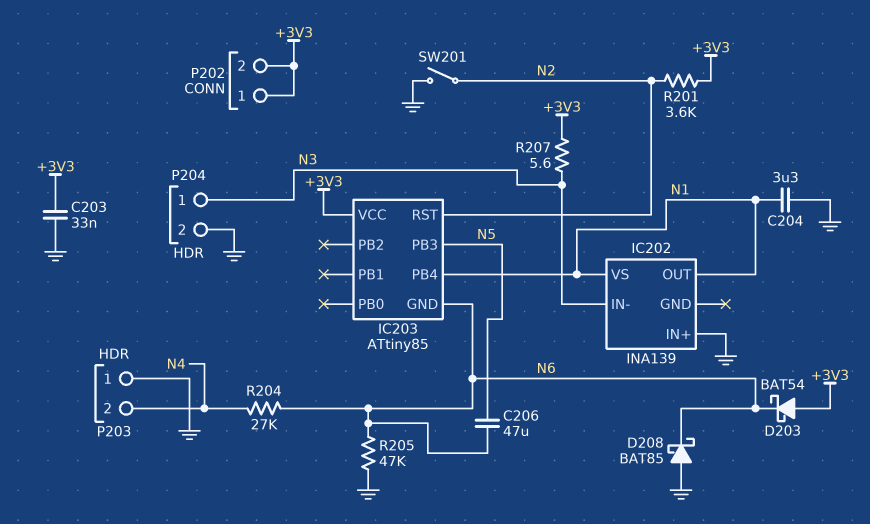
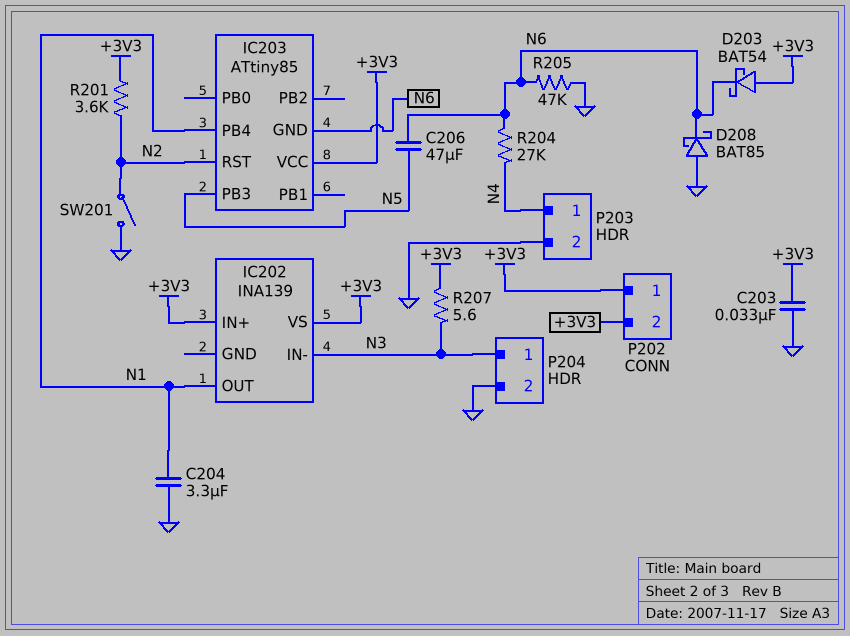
IC202 pin IN+: GND -> +3V3
IC202 pin VS: N1 -> +3V3
P203 pin 1: GND -> N4
P203 pin 2: N4 -> GND

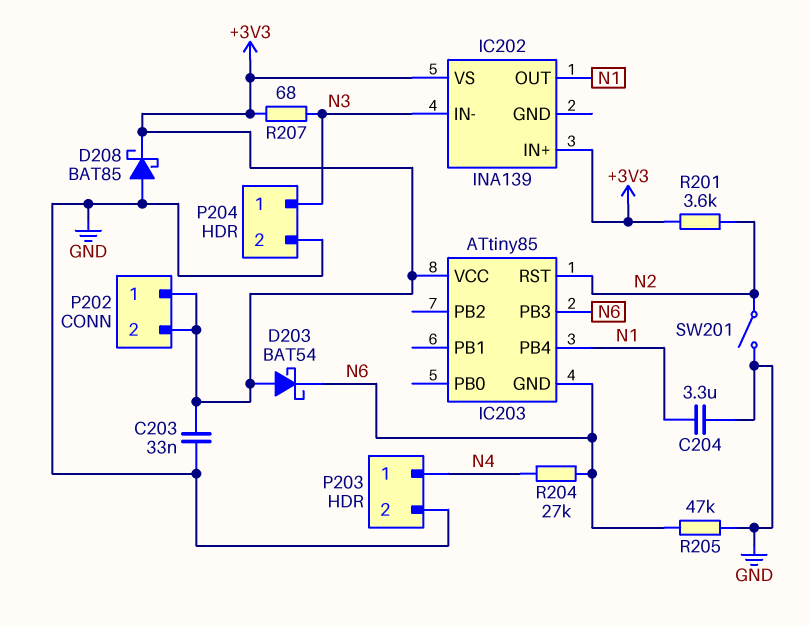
C206: 47uF (N5, N6) -> none
D208: schottky BAT85 (A GND, K N6) -> schottky BAT85 (A GND, K +3V3)
IC203 pin PB3: N5 -> N6
R207: 5.6 (+3V3, N3) -> 68 (+3V3, N3)

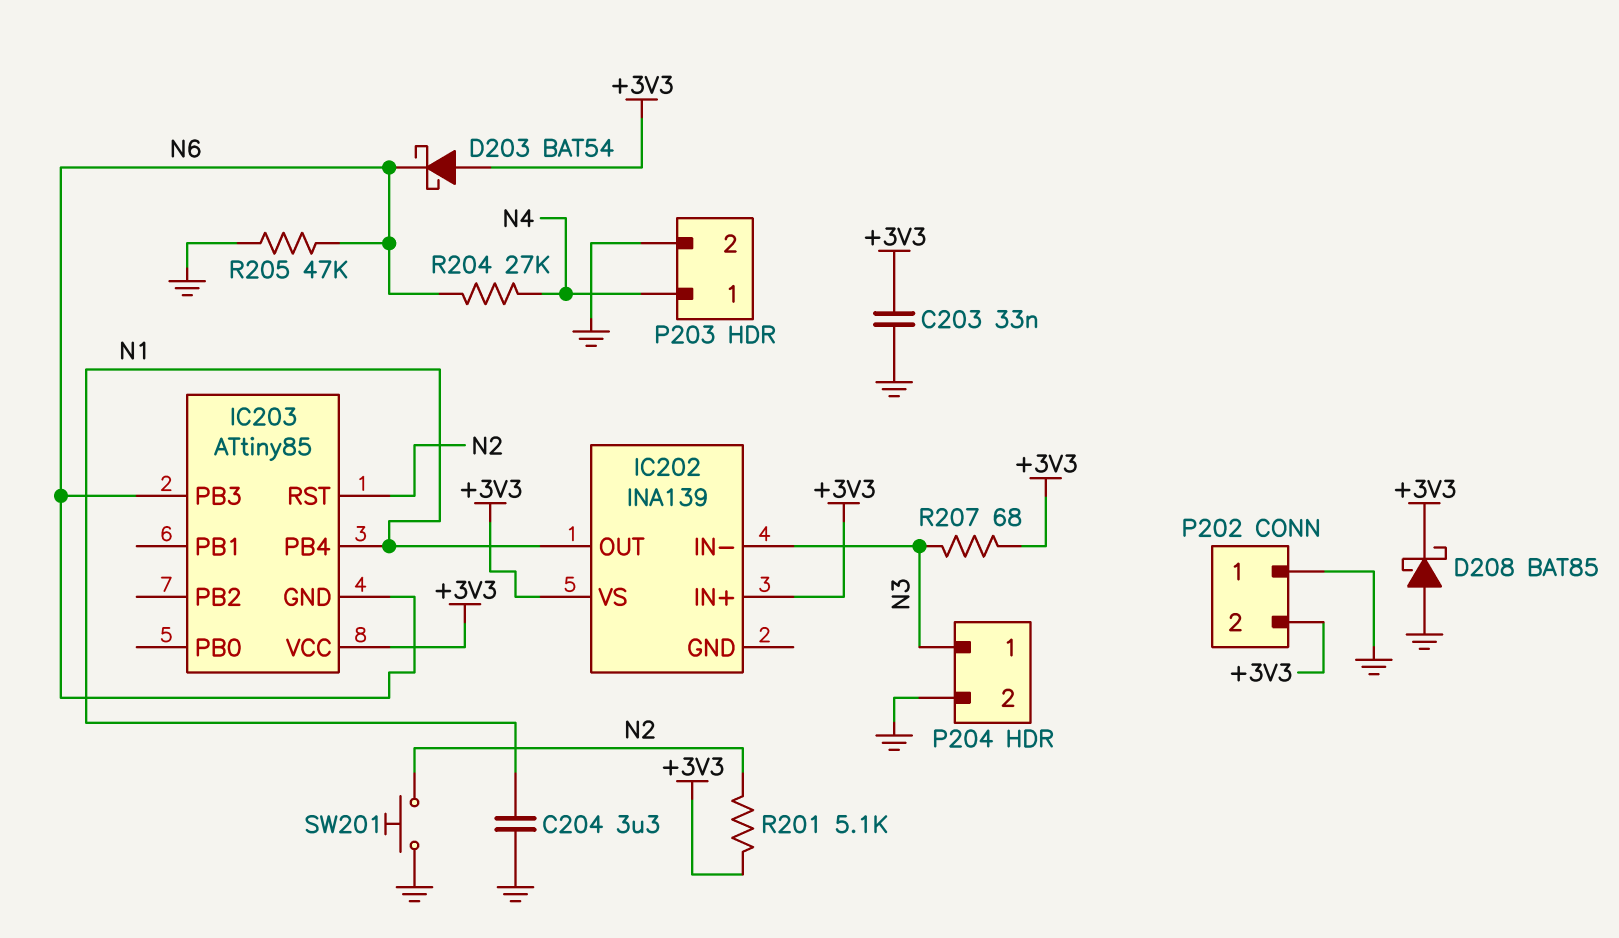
P202 pin 1: +3V3 -> GND
R201: 3.6k (+3V3, N2) -> 5.1k (+3V3, N2)
SW201: switch (GND, N2) -> button (GND, N2)

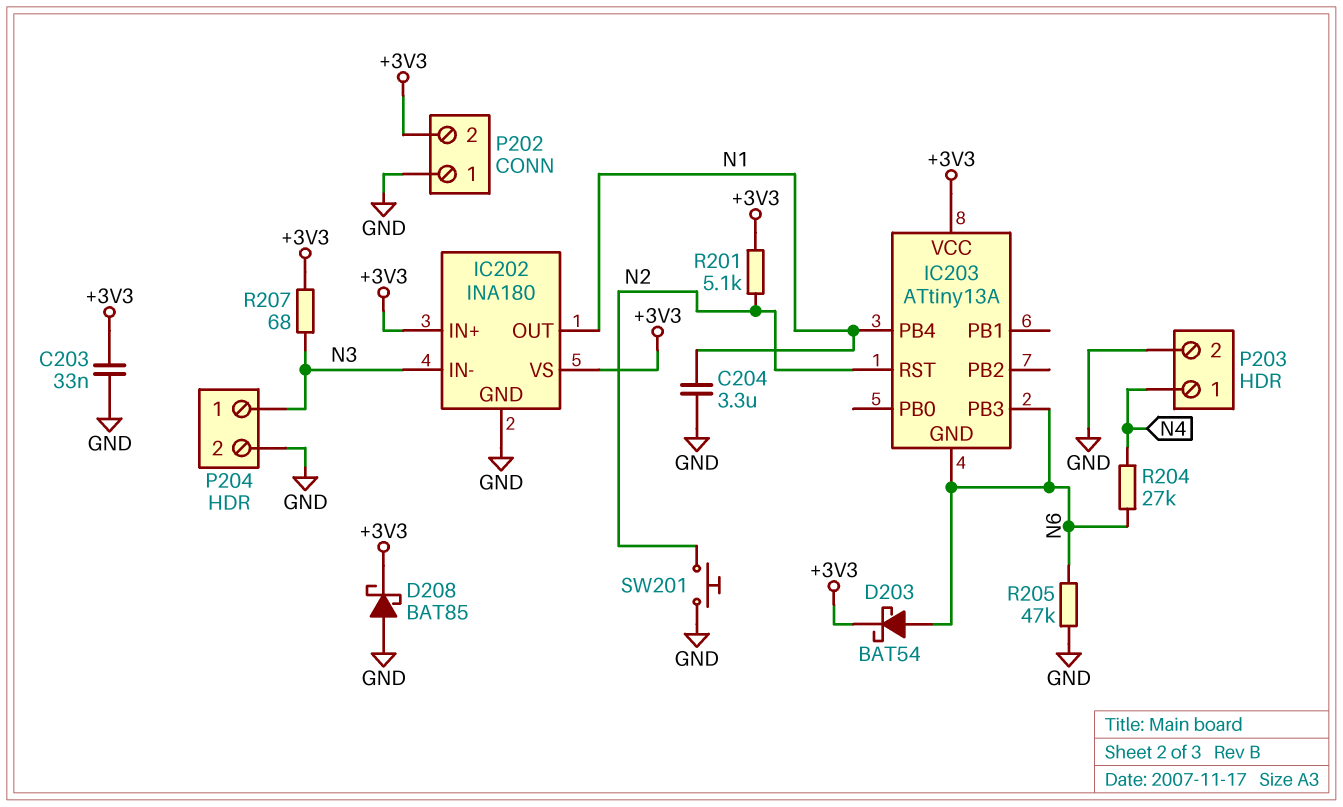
D203: schottky BAT54 (A +3V3, K N6) -> schottky BAT54 (A N6, K +3V3)
IC202: INA139 -> INA180
IC202 pin GND: none -> GND
IC203: ATtiny85 -> ATtiny13A

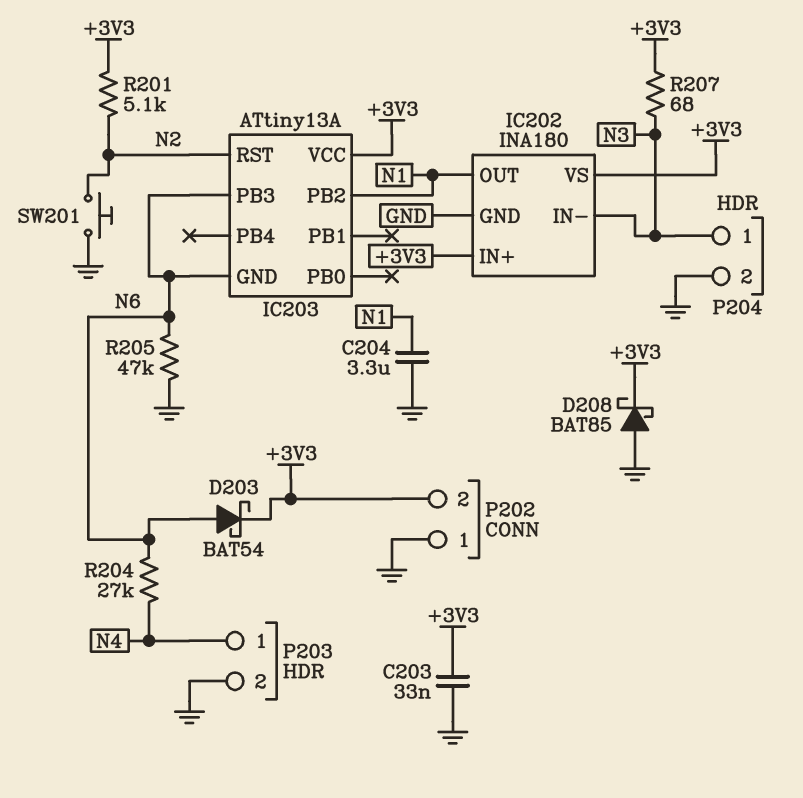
IC203 pin PB2: none -> N1
IC203 pin PB4: N1 -> none

